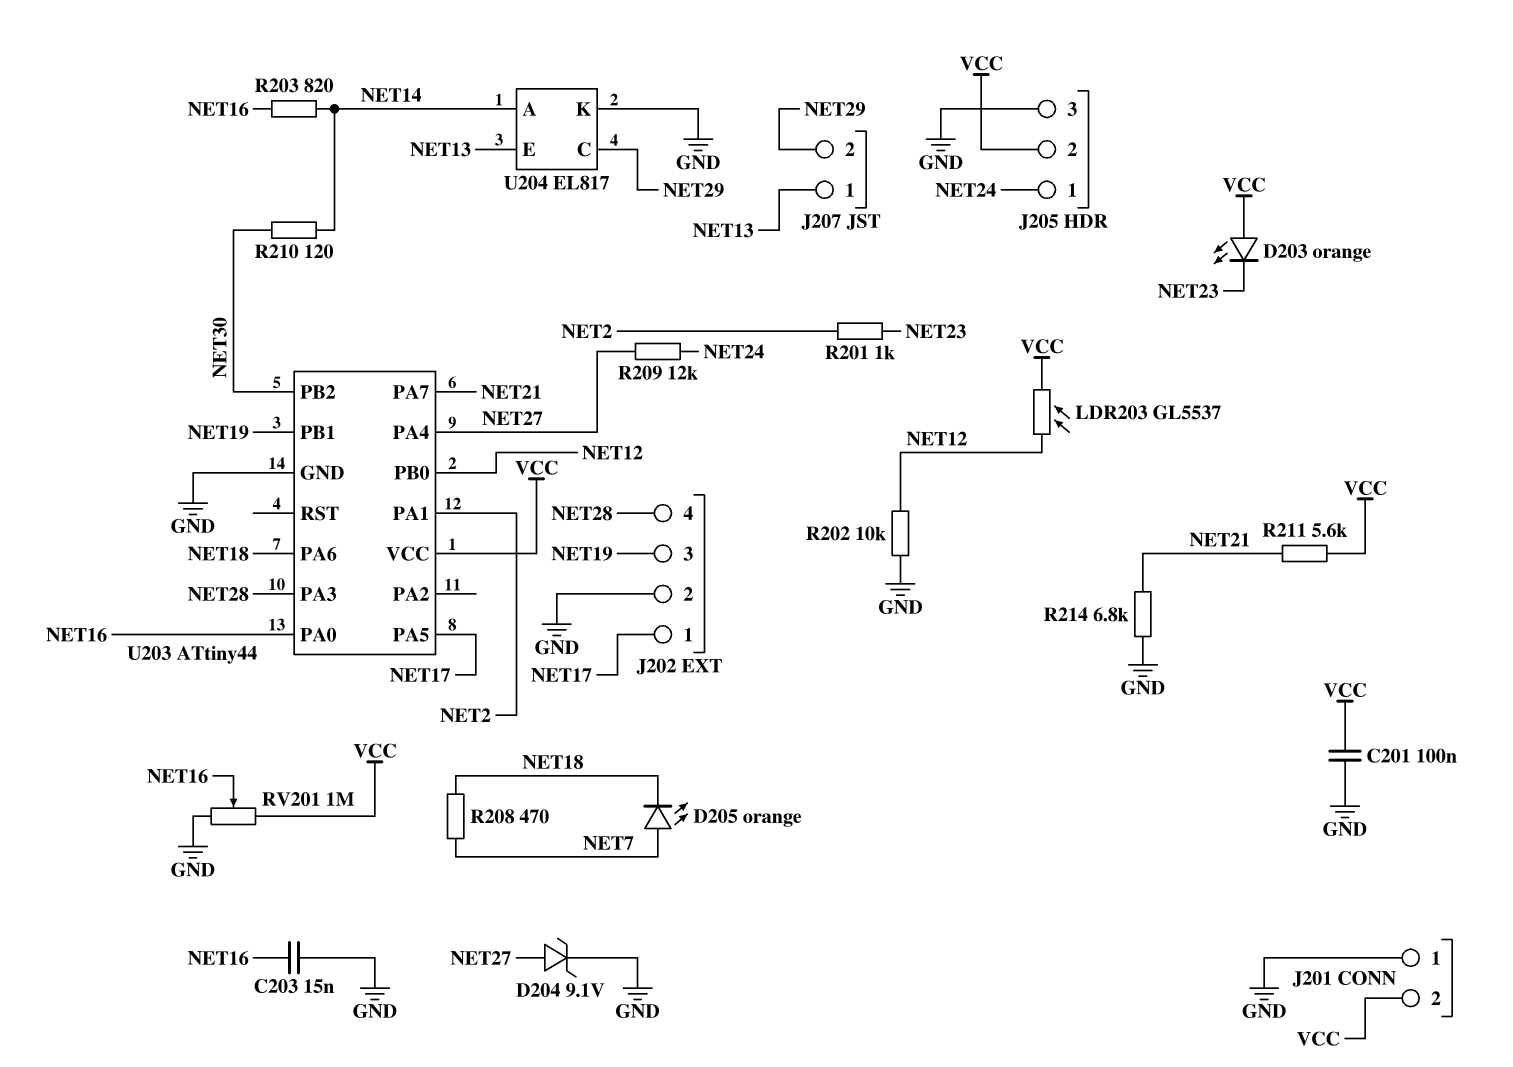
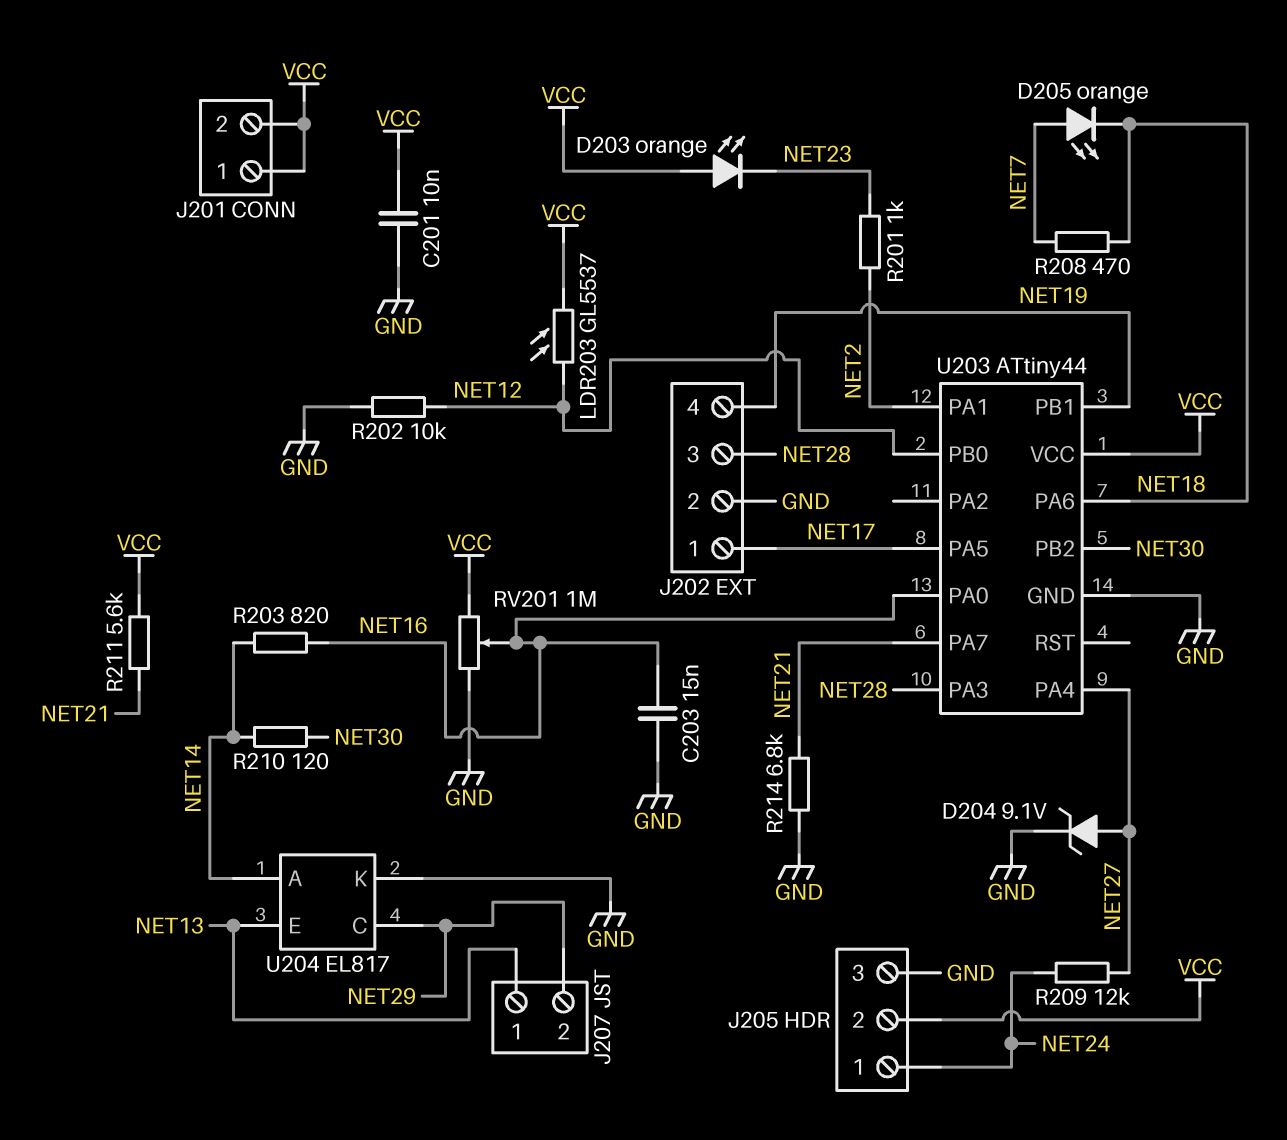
C201: 100nF (GND, VCC) -> 10nF (GND, VCC)
J201 pin 1: GND -> VCC
J202 pin 3: NET19 -> NET28
J202 pin 4: NET28 -> NET19

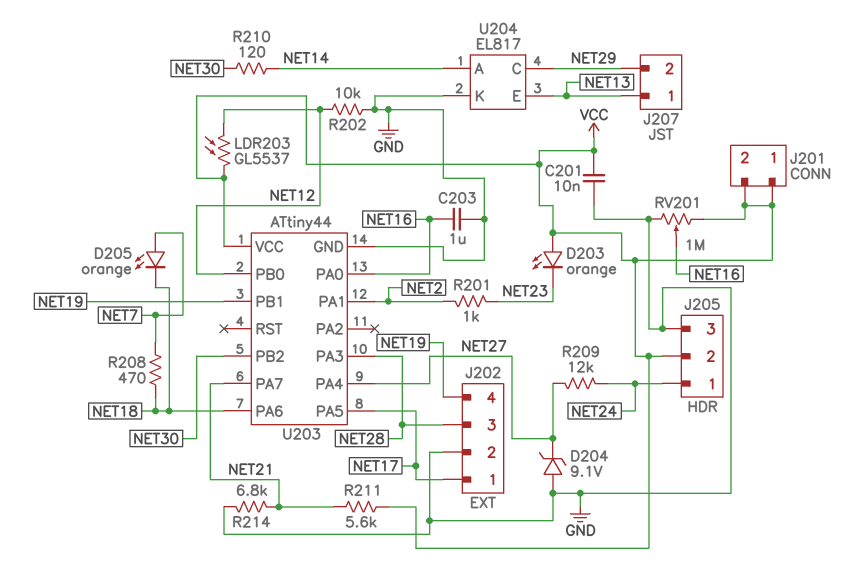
C203: 15nF (GND, NET16) -> 1uF (GND, NET16)
D204: zener 9.1V (A NET27, K GND) -> zener 9.1V (A GND, K NET27)
R203: 820 (NET14, NET16) -> none

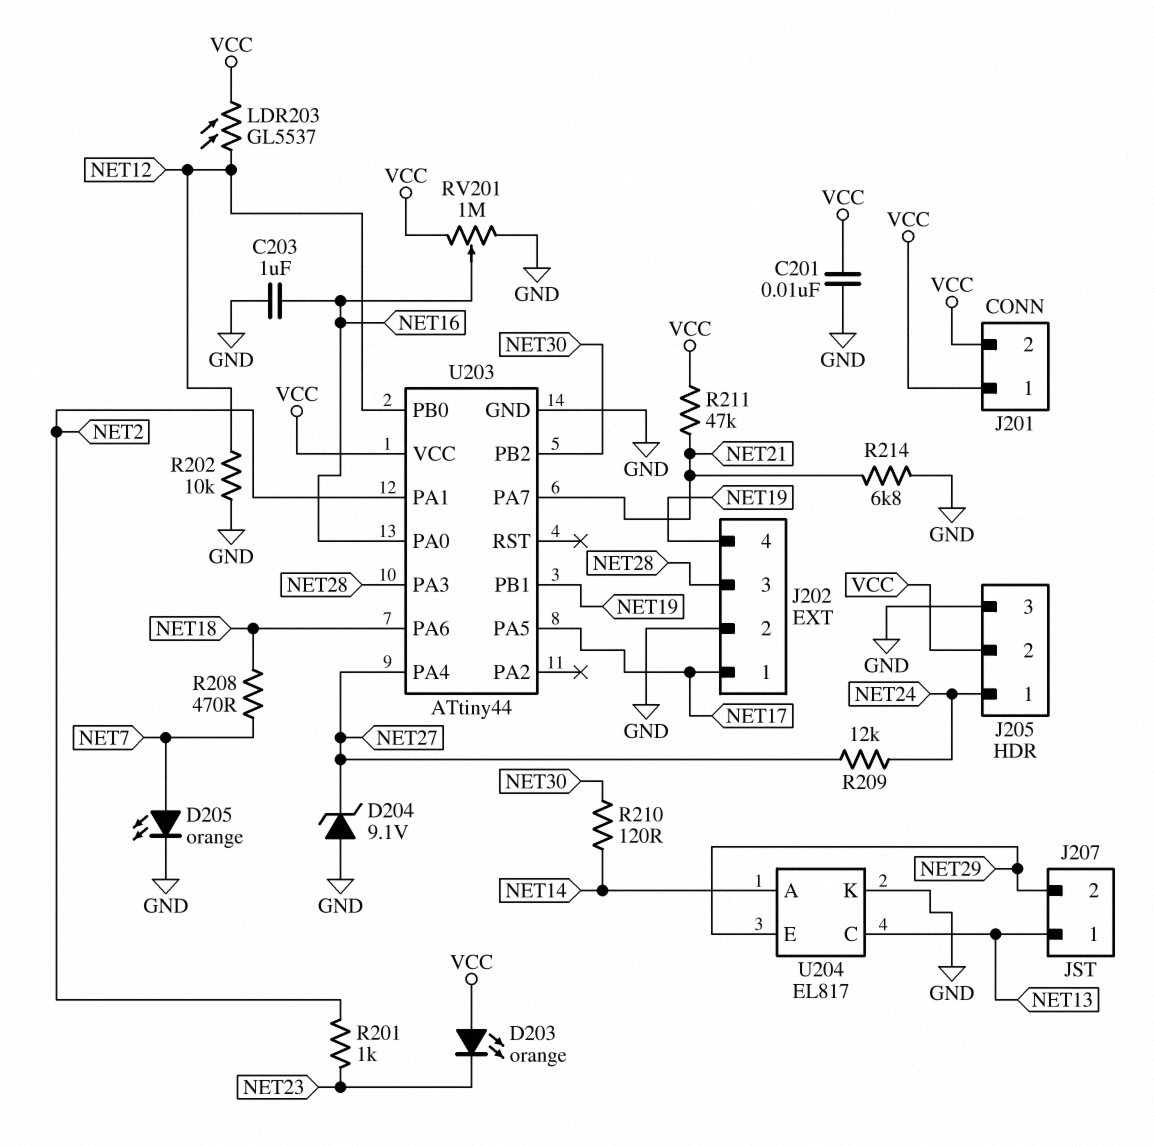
D205: LED orange (A NET7, K NET18) -> LED orange (A NET7, K GND)
R211: 5.6k (NET21, VCC) -> 47k (NET21, VCC)
U204 pin C: NET29 -> NET13
U204 pin E: NET13 -> NET29

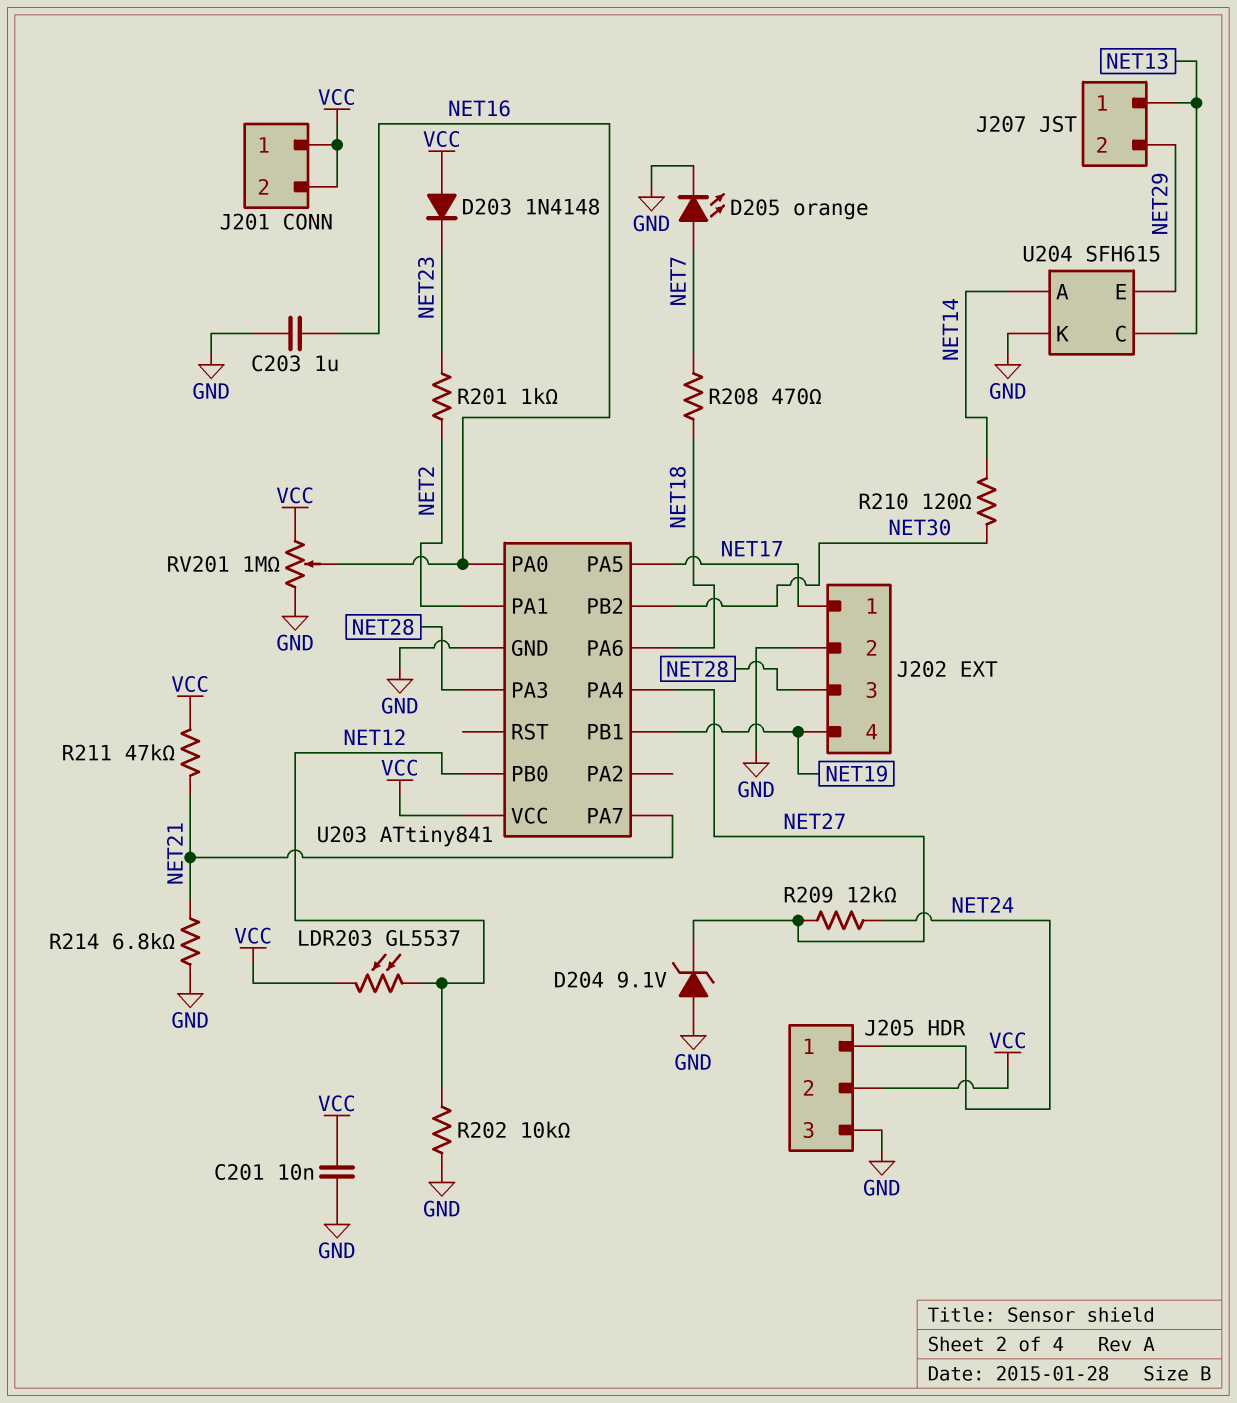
D203: LED orange (A VCC, K NET23) -> diode 1N4148 (A VCC, K NET23)
U203: ATtiny44 -> ATtiny841
U204: EL817 -> SFH615

